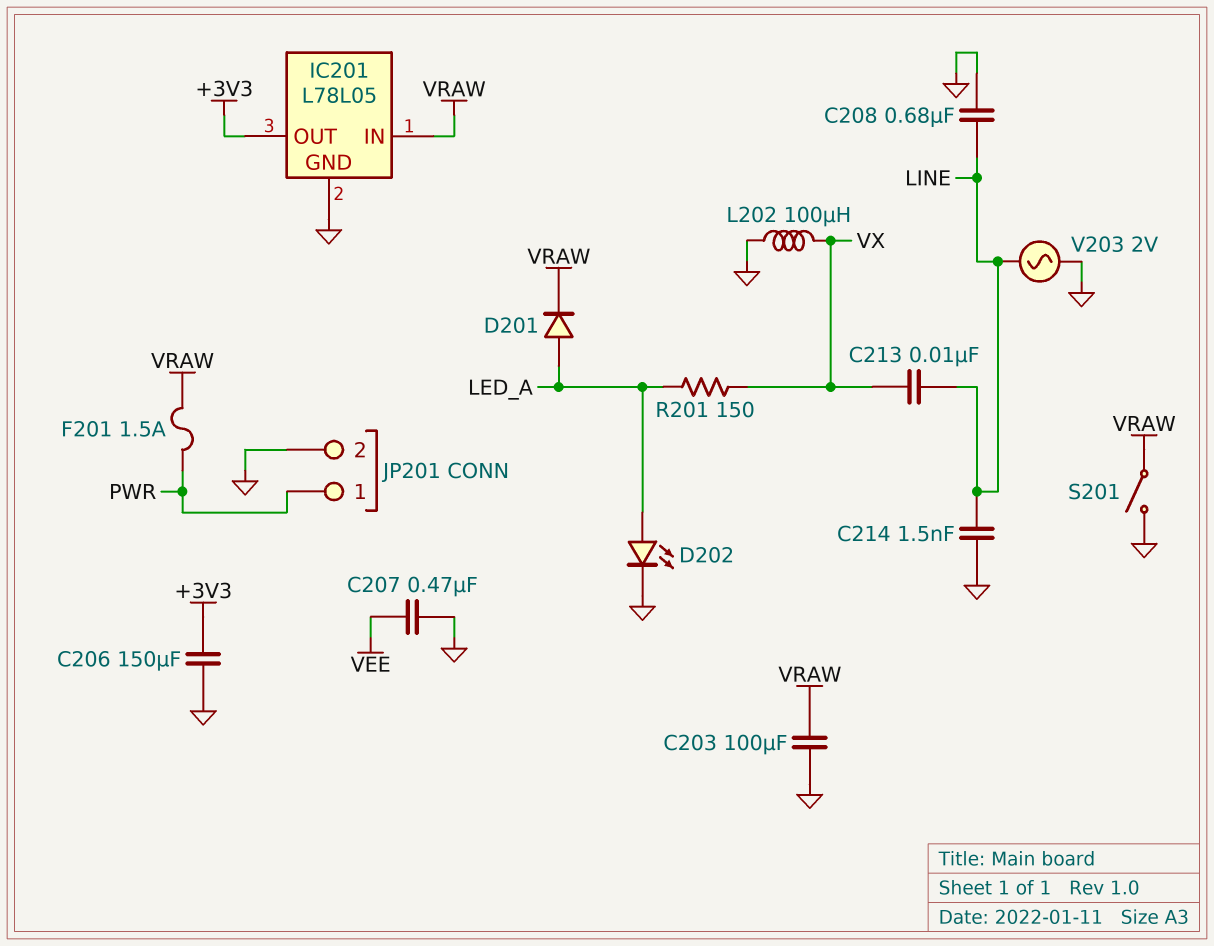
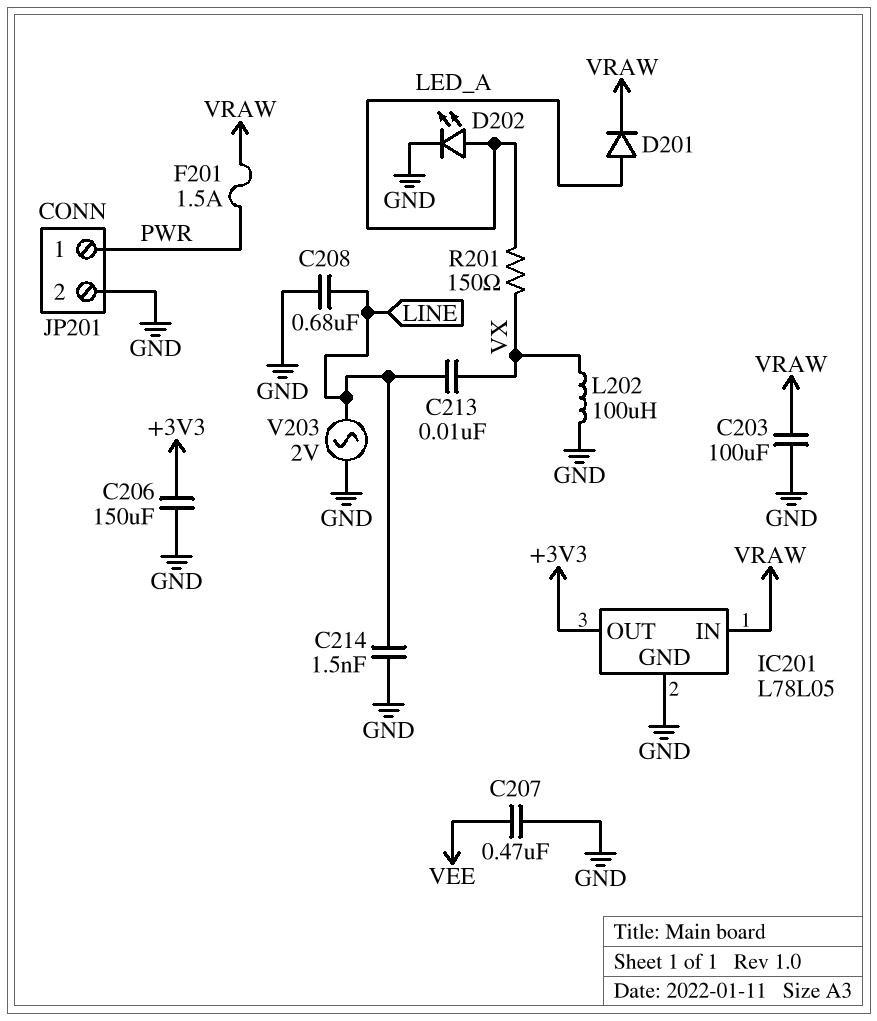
S201: switch (GND, VRAW) -> none

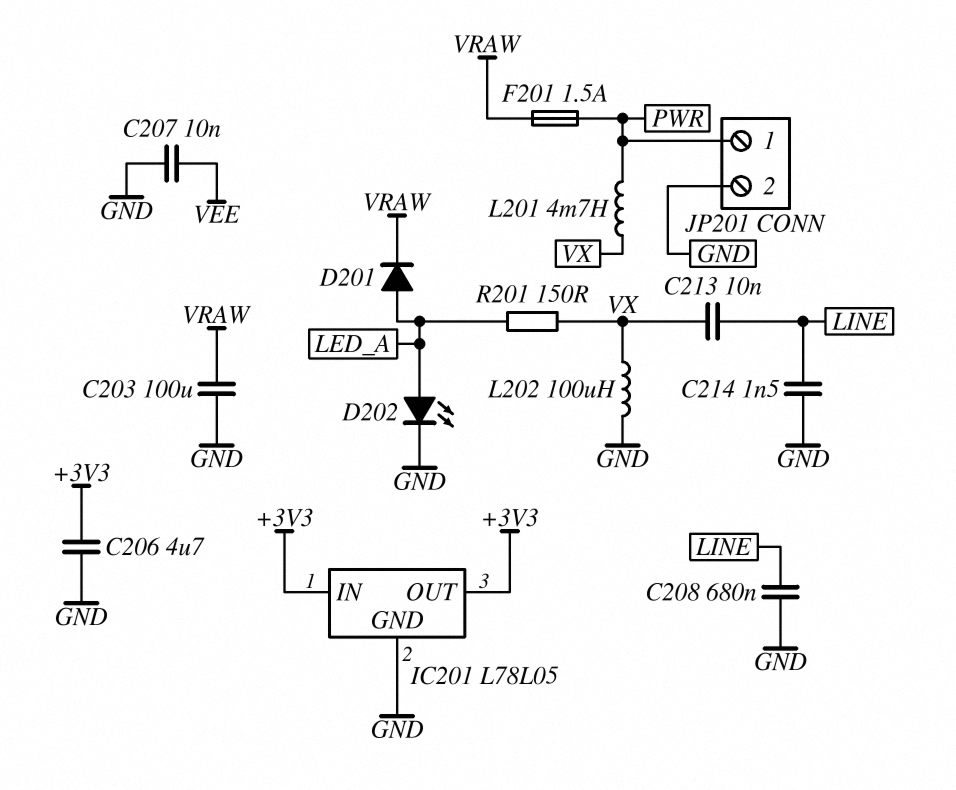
C206: 150uF (+3V3, GND) -> 4.7uF (+3V3, GND)
C207: 470nF (GND, VEE) -> 10nF (GND, VEE)
IC201 pin IN: VRAW -> +3V3
L201: none -> 4.7mH (PWR, VX)
V203: AC 2V (GND, LINE) -> none

